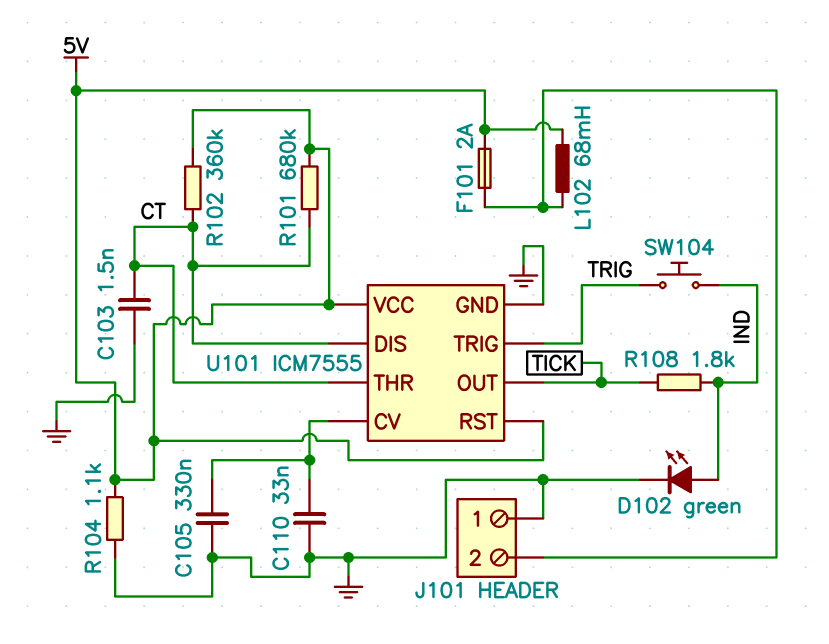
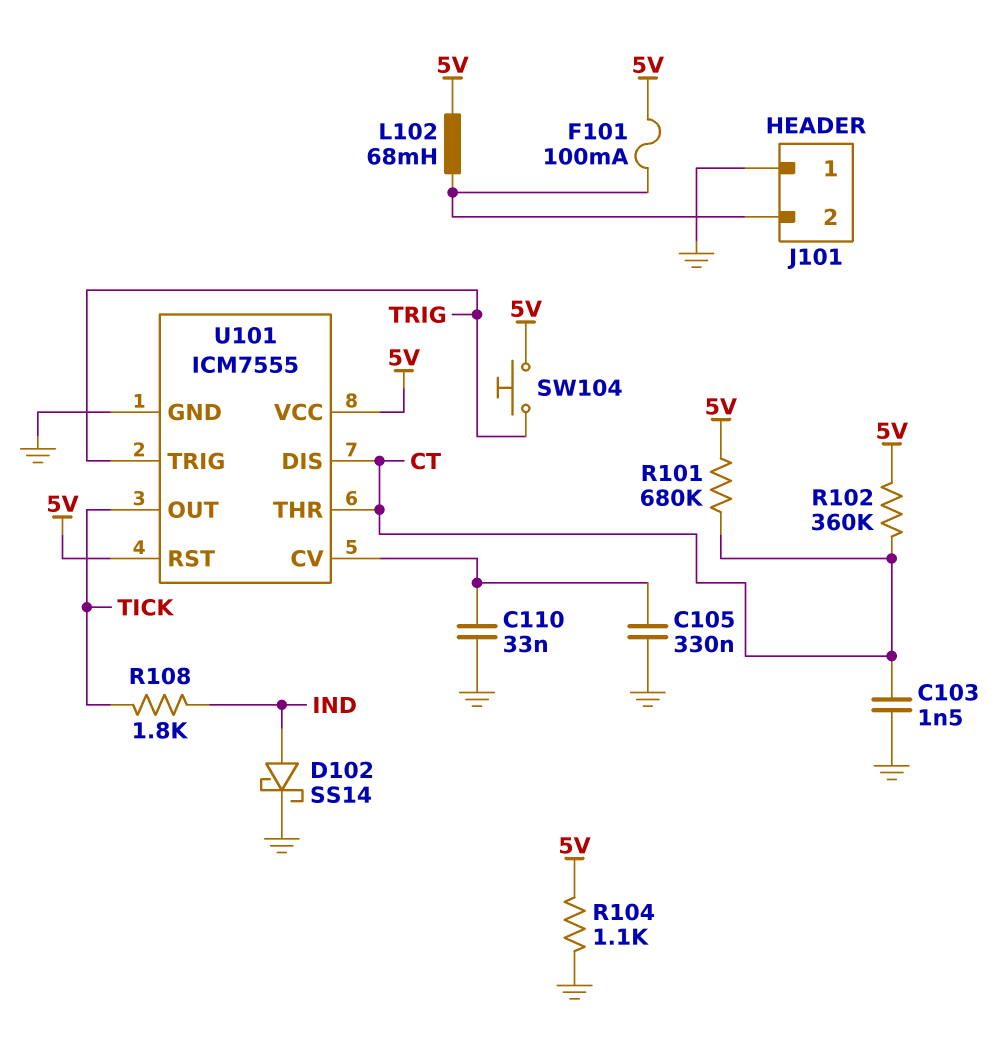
D102: LED green (A IND, K GND) -> schottky SS14 (A IND, K GND)
F101: 2A (5V, J101/2) -> 100mA (5V, J101/2)
SW104: button (IND, TRIG) -> button (5V, TRIG)

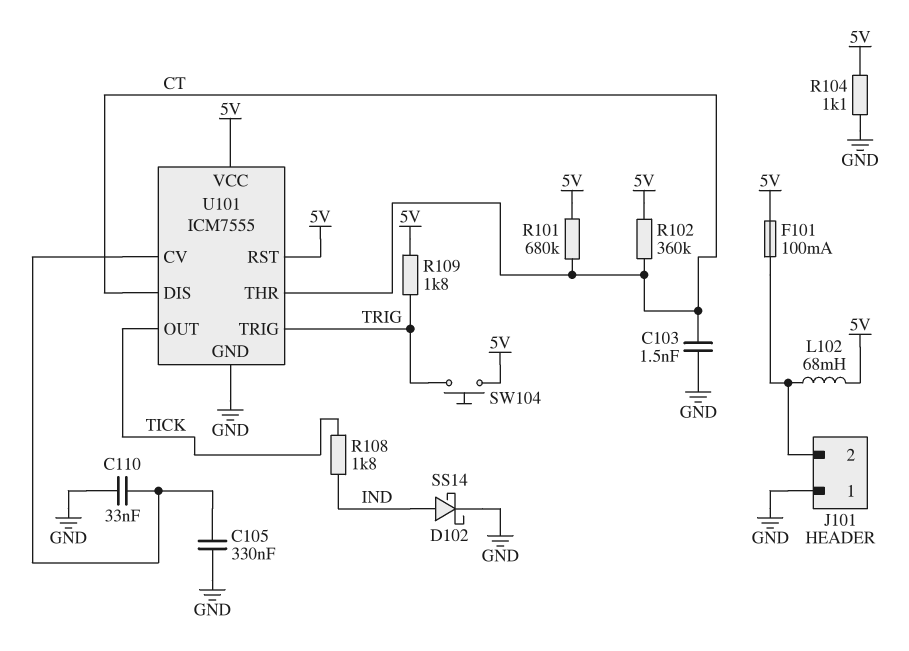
R109: none -> 1.8k (5V, TRIG)

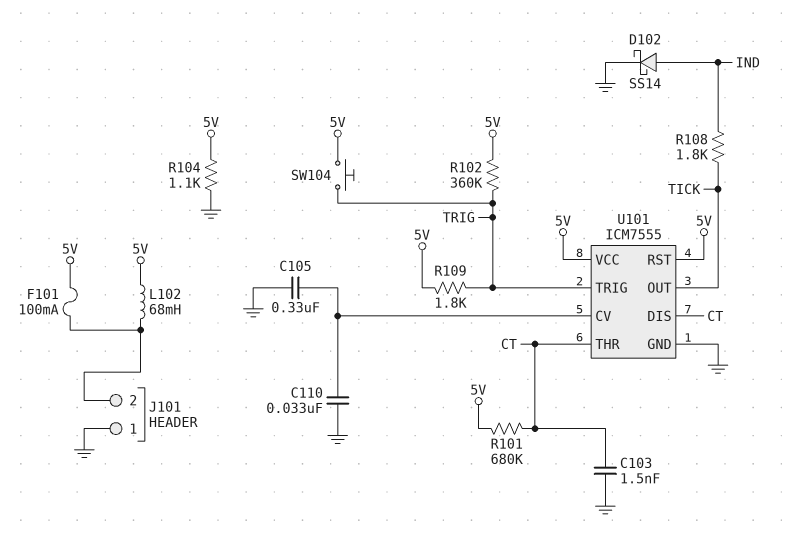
R102: 360k (5V, CT) -> 360k (5V, TRIG)

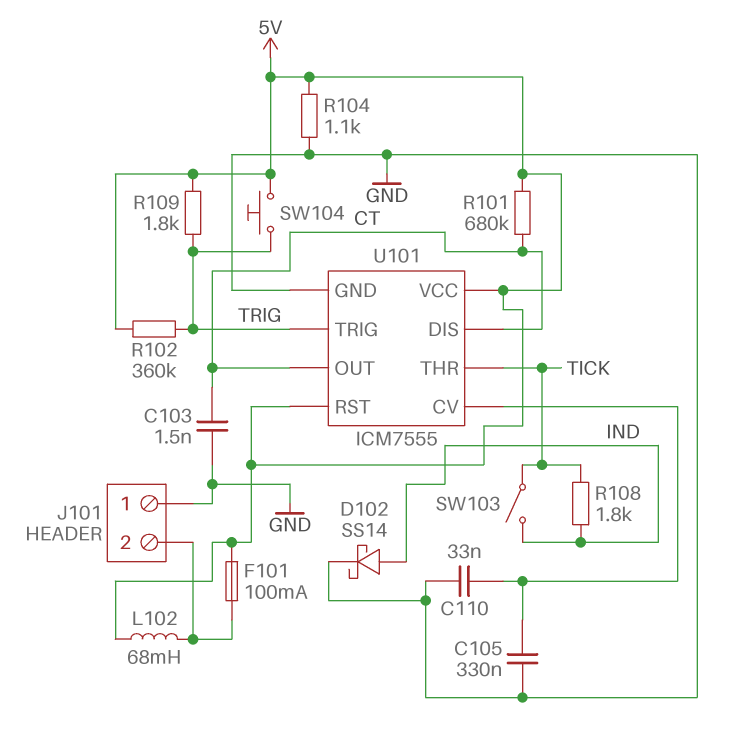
SW103: none -> switch (IND, TICK)
U101 pin OUT: TICK -> CT
U101 pin THR: CT -> TICK

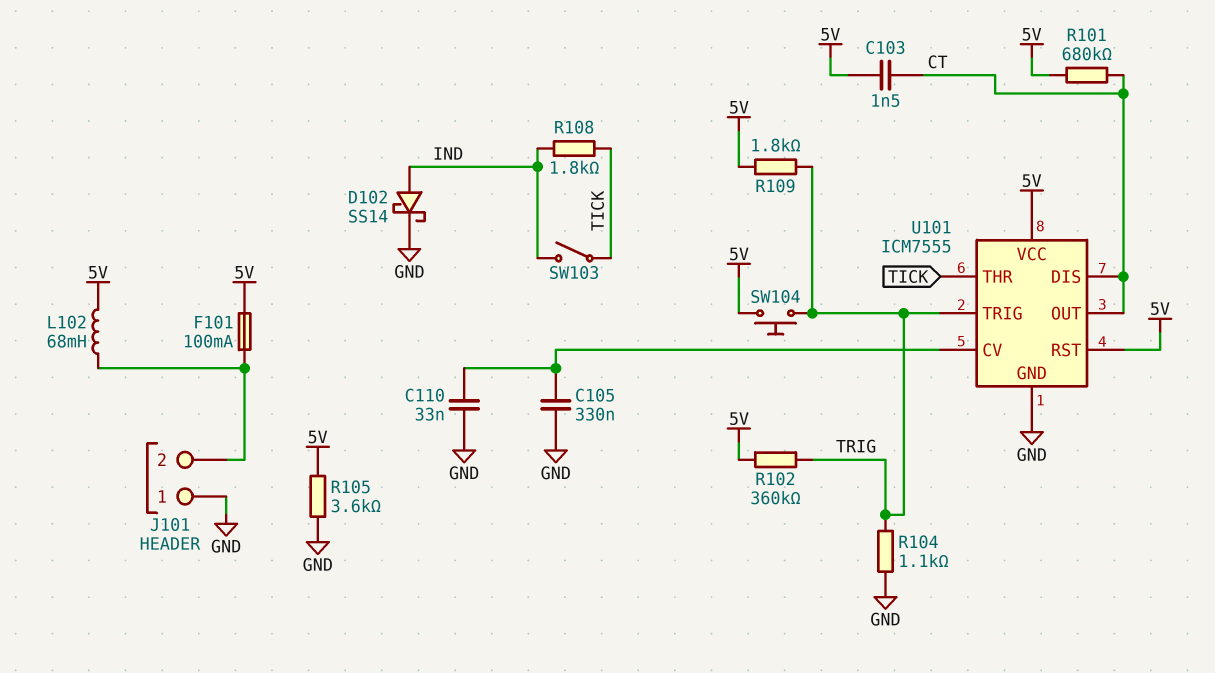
C103: 1.5nF (CT, GND) -> 1.5nF (5V, CT)
R104: 1.1k (5V, GND) -> 1.1k (GND, TRIG)
R105: none -> 3.6k (5V, GND)

